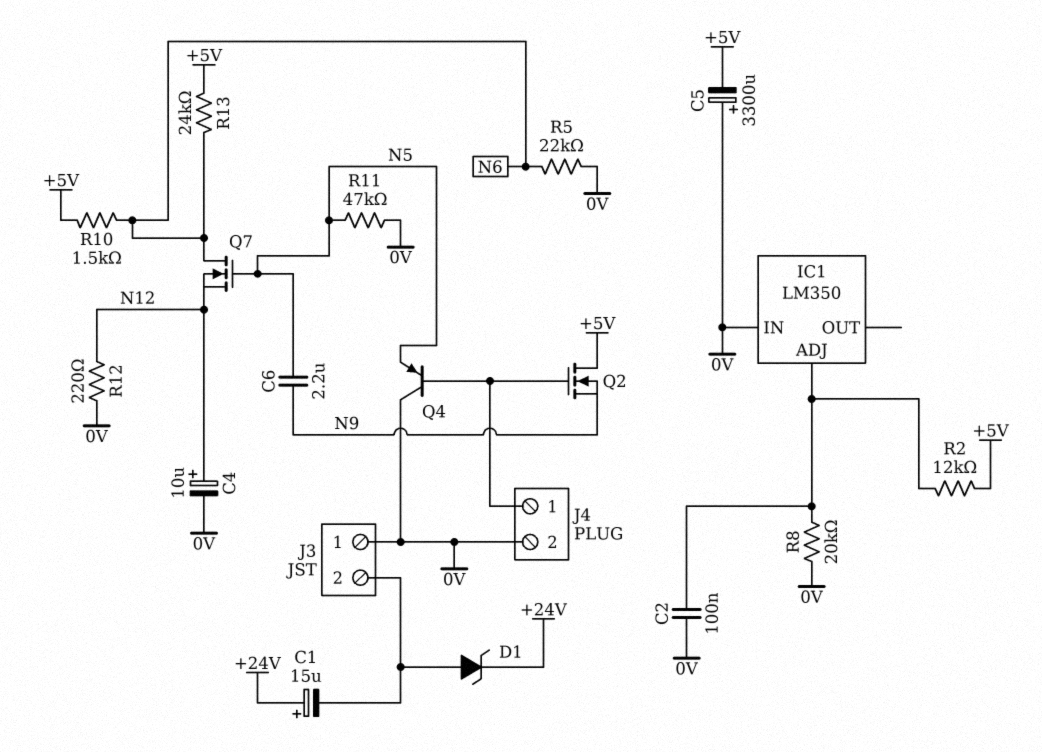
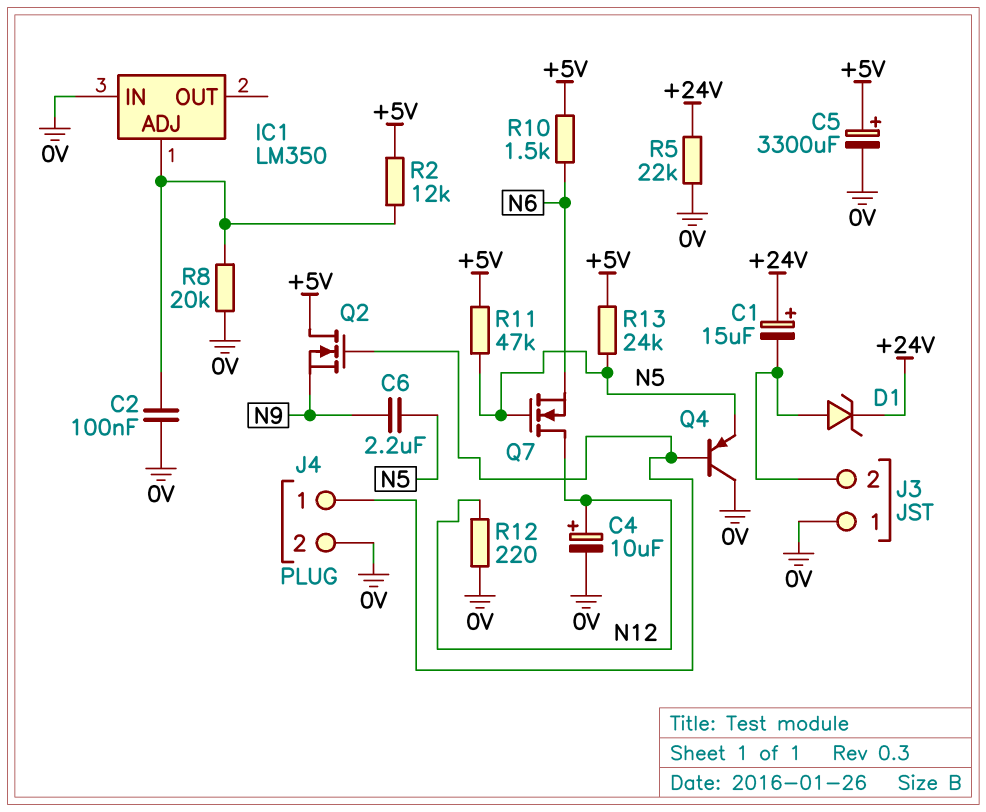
C5: 3300uF (plus 0V, minus +5V) -> 3300uF (plus +5V, minus 0V)
Q7: NMOS (G N5, D N6, S N12) -> NMOS (G N5, D N12, S N6)
R5: 22k (0V, N6) -> 22k (+24V, 0V)
R11: 47k (0V, N5) -> 47k (+5V, N5)
R13: 24k (+5V, N6) -> 24k (+5V, N5)

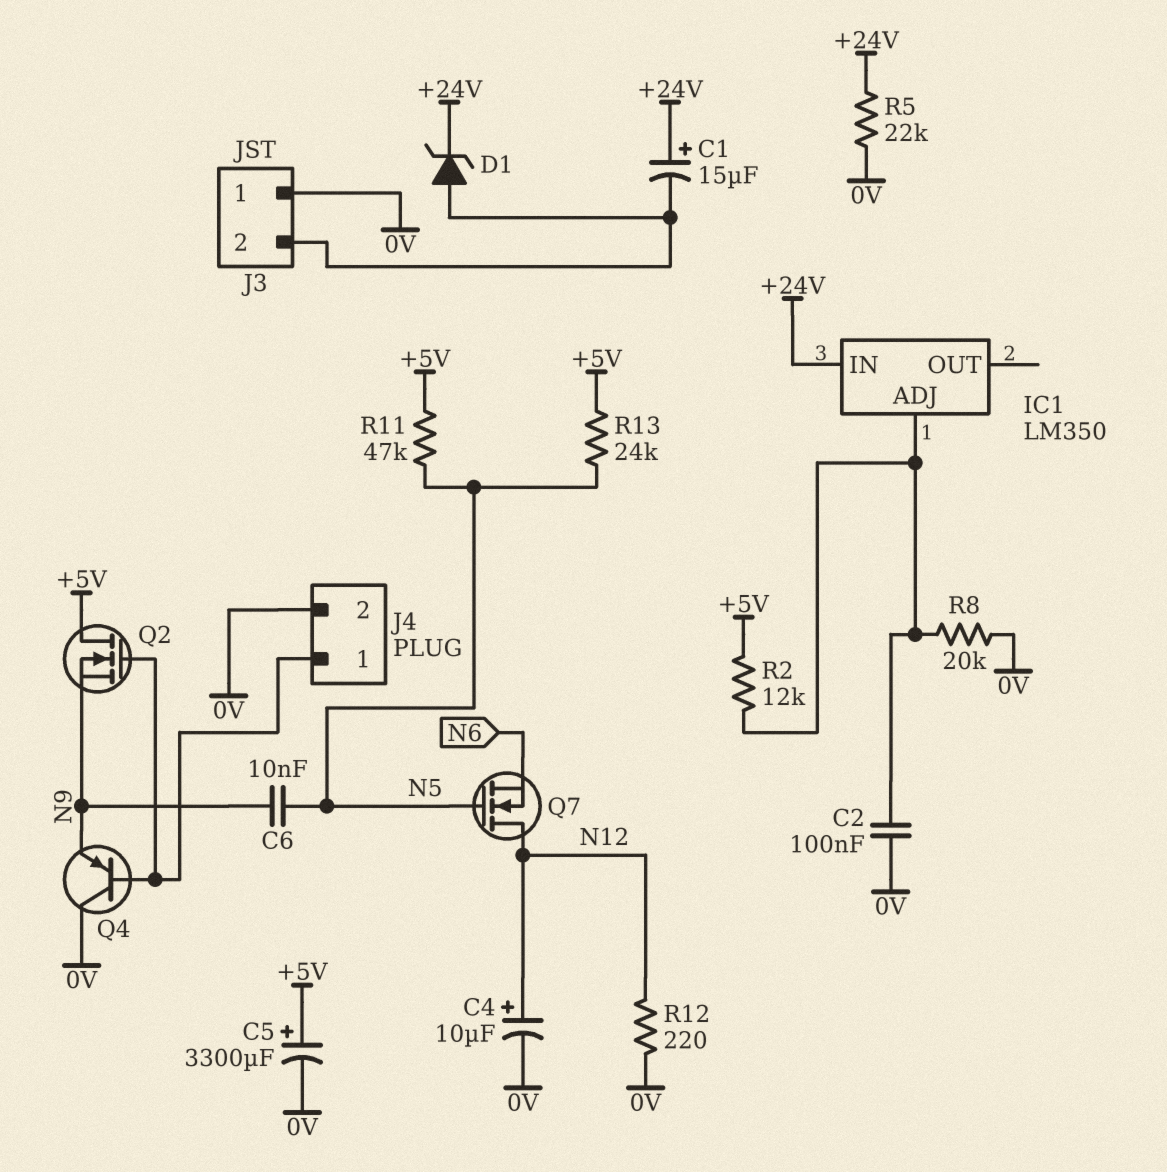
C6: 2.2uF (N5, N9) -> 10nF (N5, N9)
IC1 pin IN: 0V -> +24V
Q4: PNP (B J4/1, C 0V, E N5) -> PNP (B J4/1, C 0V, E N9)
R10: 1.5k (+5V, N6) -> none

